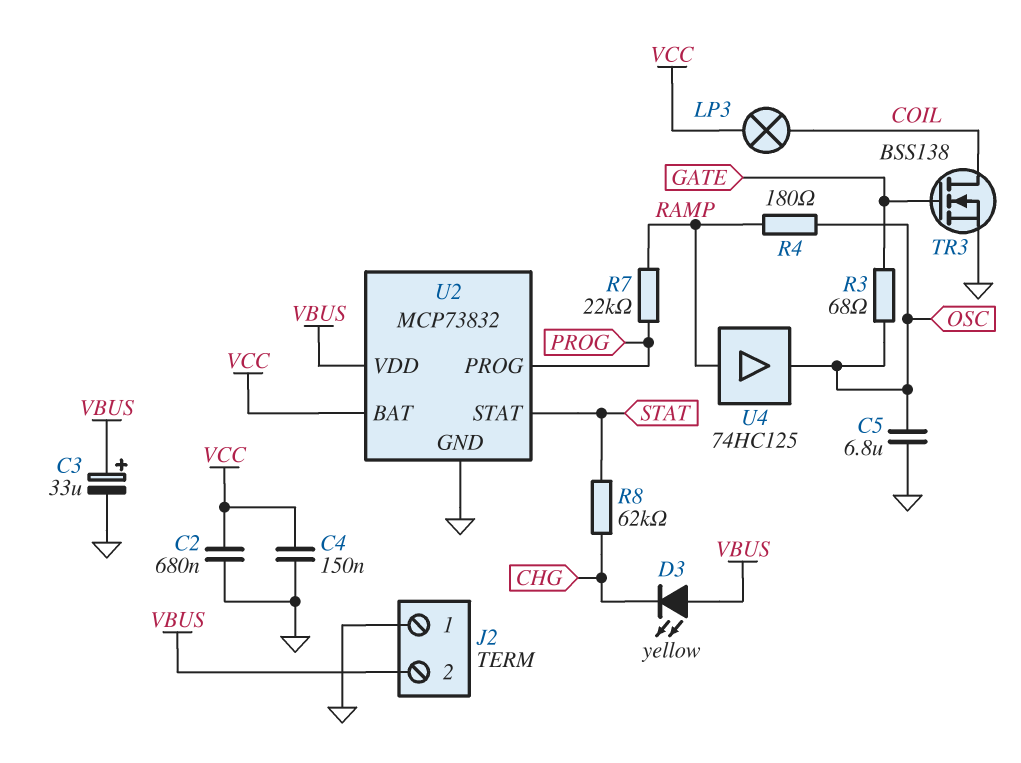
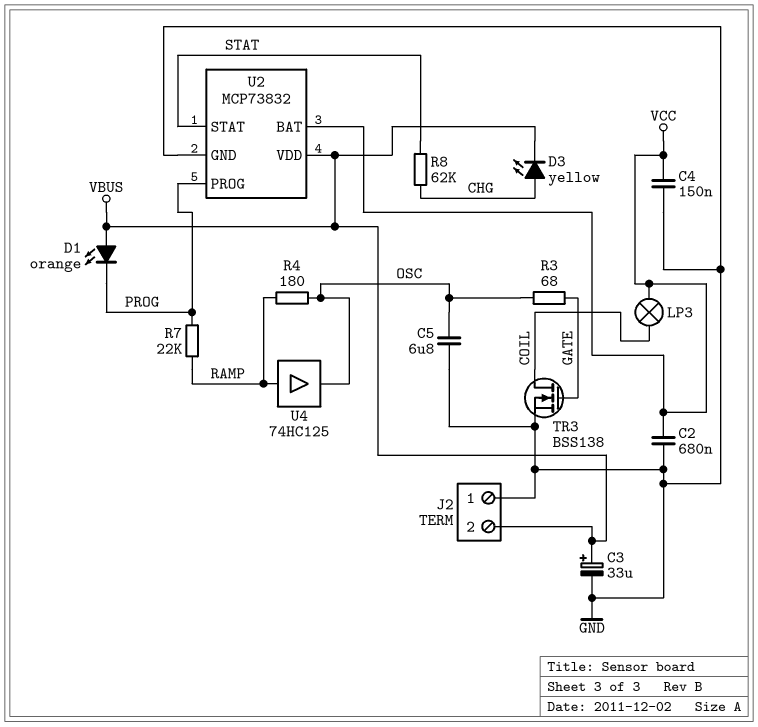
D1: none -> LED orange (A VBUS, K PROG)
D3: LED yellow (A VBUS, K CHG) -> LED yellow (A CHG, K VBUS)

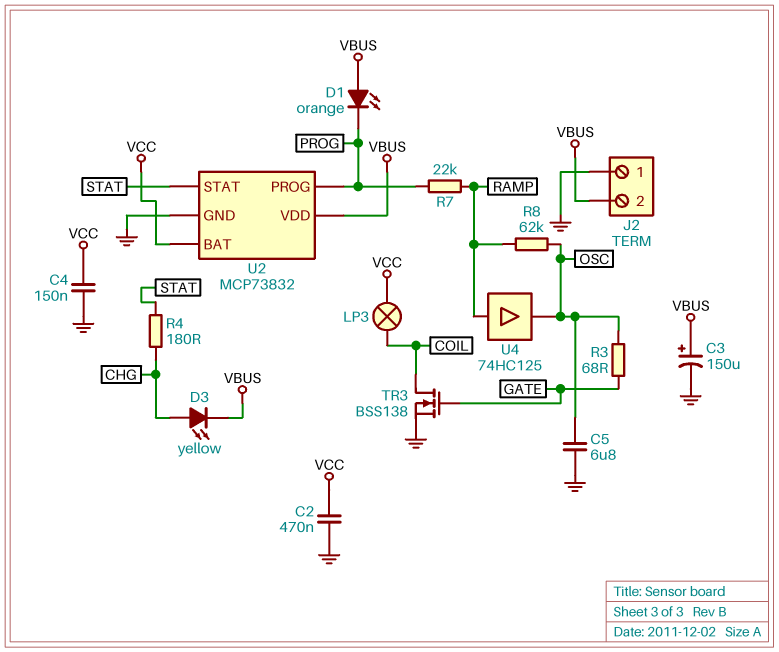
C2: 680nF (GND, VCC) -> 470nF (GND, VCC)
C3: 33uF (plus VBUS, minus GND) -> 150uF (plus VBUS, minus GND)
R4: 180 (OSC, RAMP) -> 180 (CHG, STAT)
R8: 62k (CHG, STAT) -> 62k (OSC, RAMP)

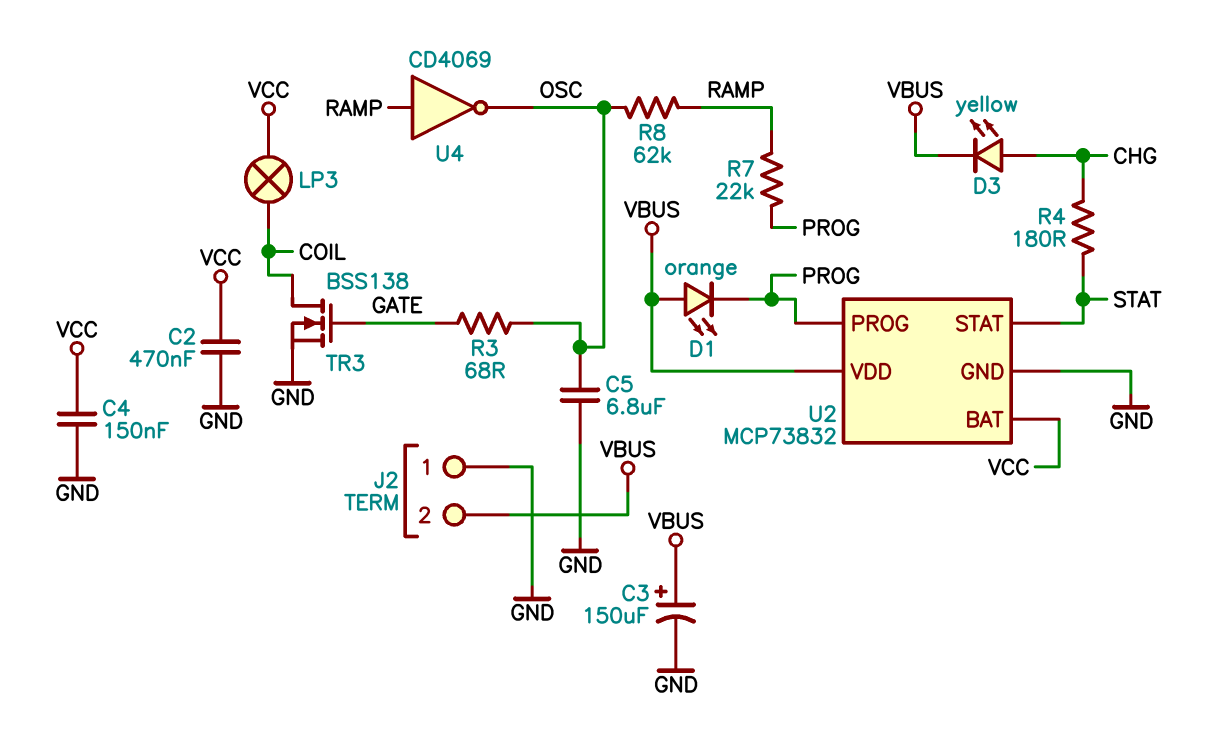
U4: buffer 74HC125 (in RAMP, out OSC) -> NOT CD4069 (in RAMP, out OSC)

